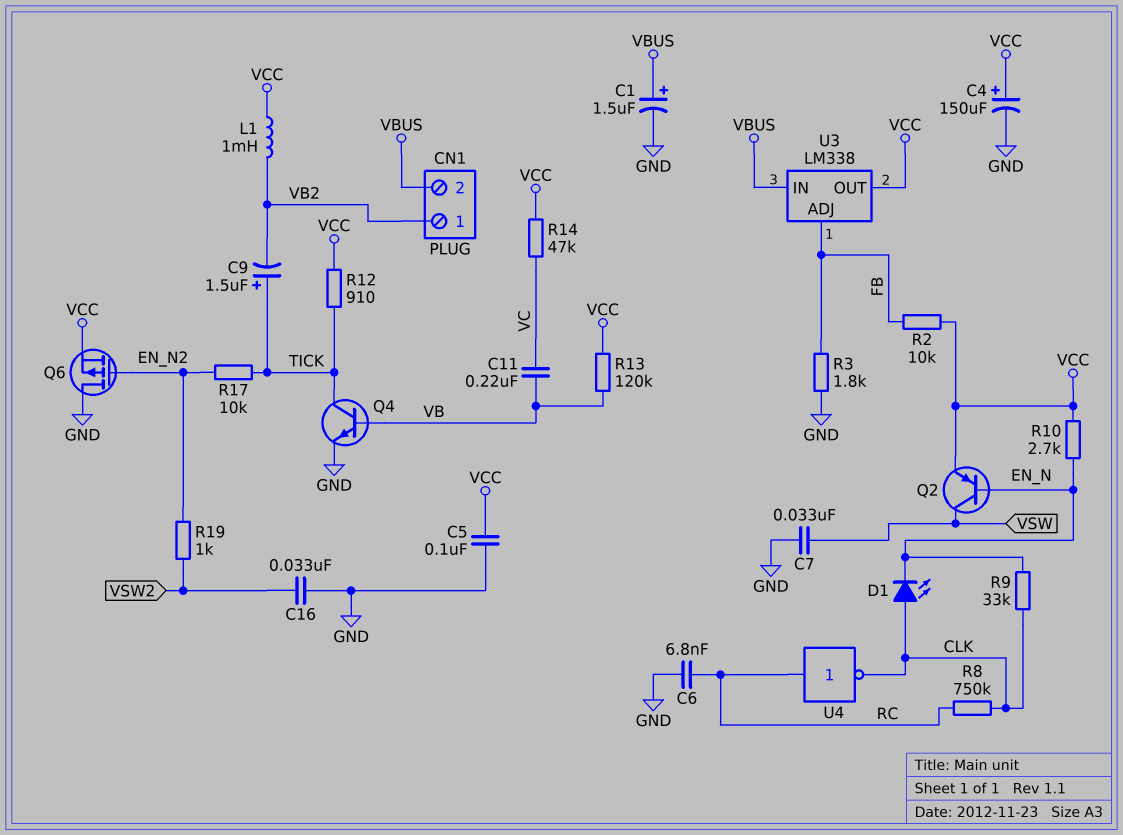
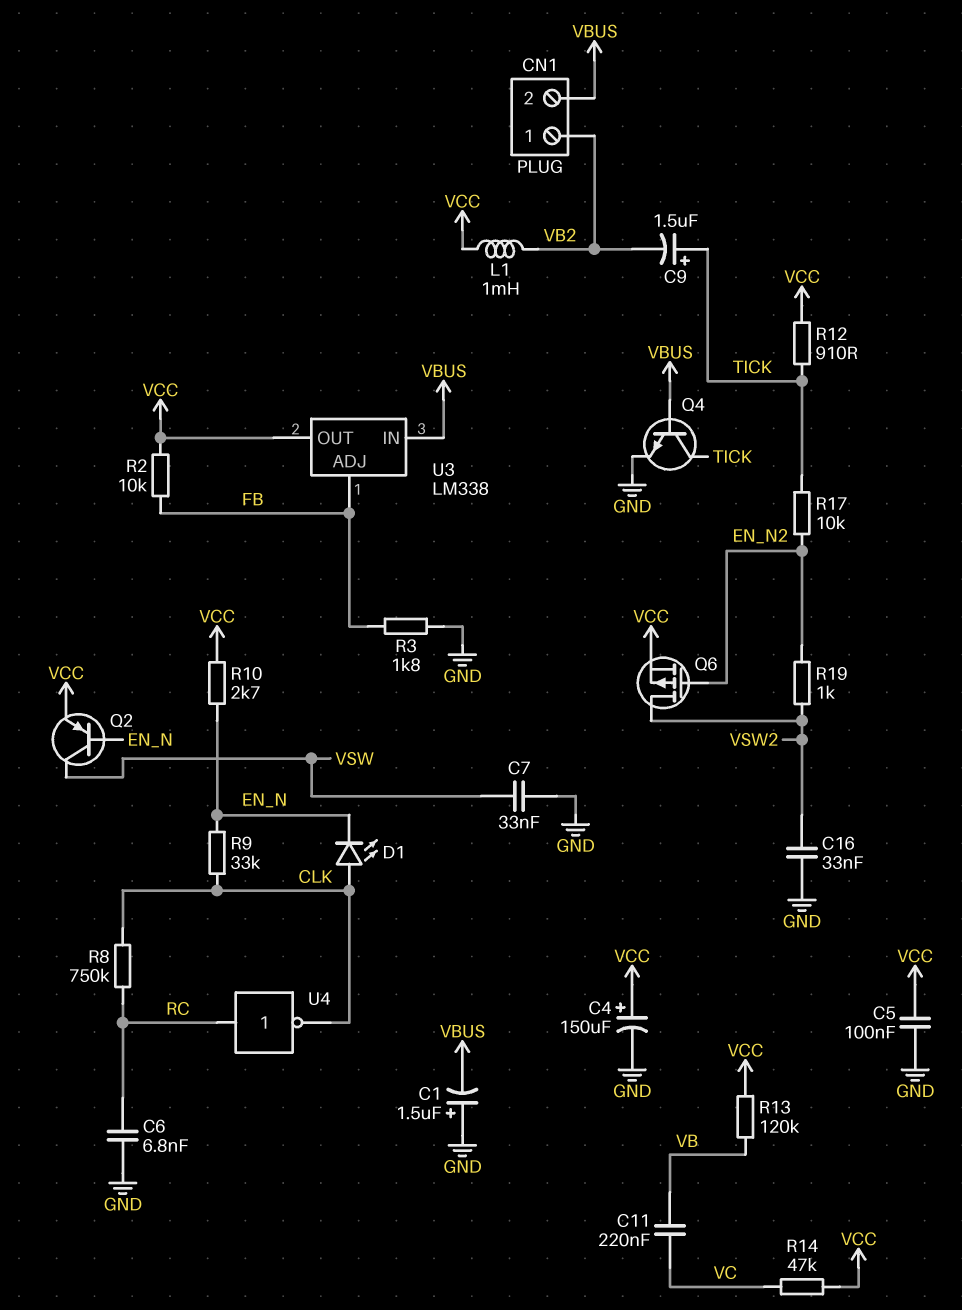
C1: 1.5uF (plus VBUS, minus GND) -> 1.5uF (plus GND, minus VBUS)
Q4: NPN (B VB, C TICK, E GND) -> NPN (B VBUS, C TICK, E GND)
Q6: PMOS (G EN_N2, D GND, S VCC) -> PMOS (G EN_N2, D VSW2, S VCC)

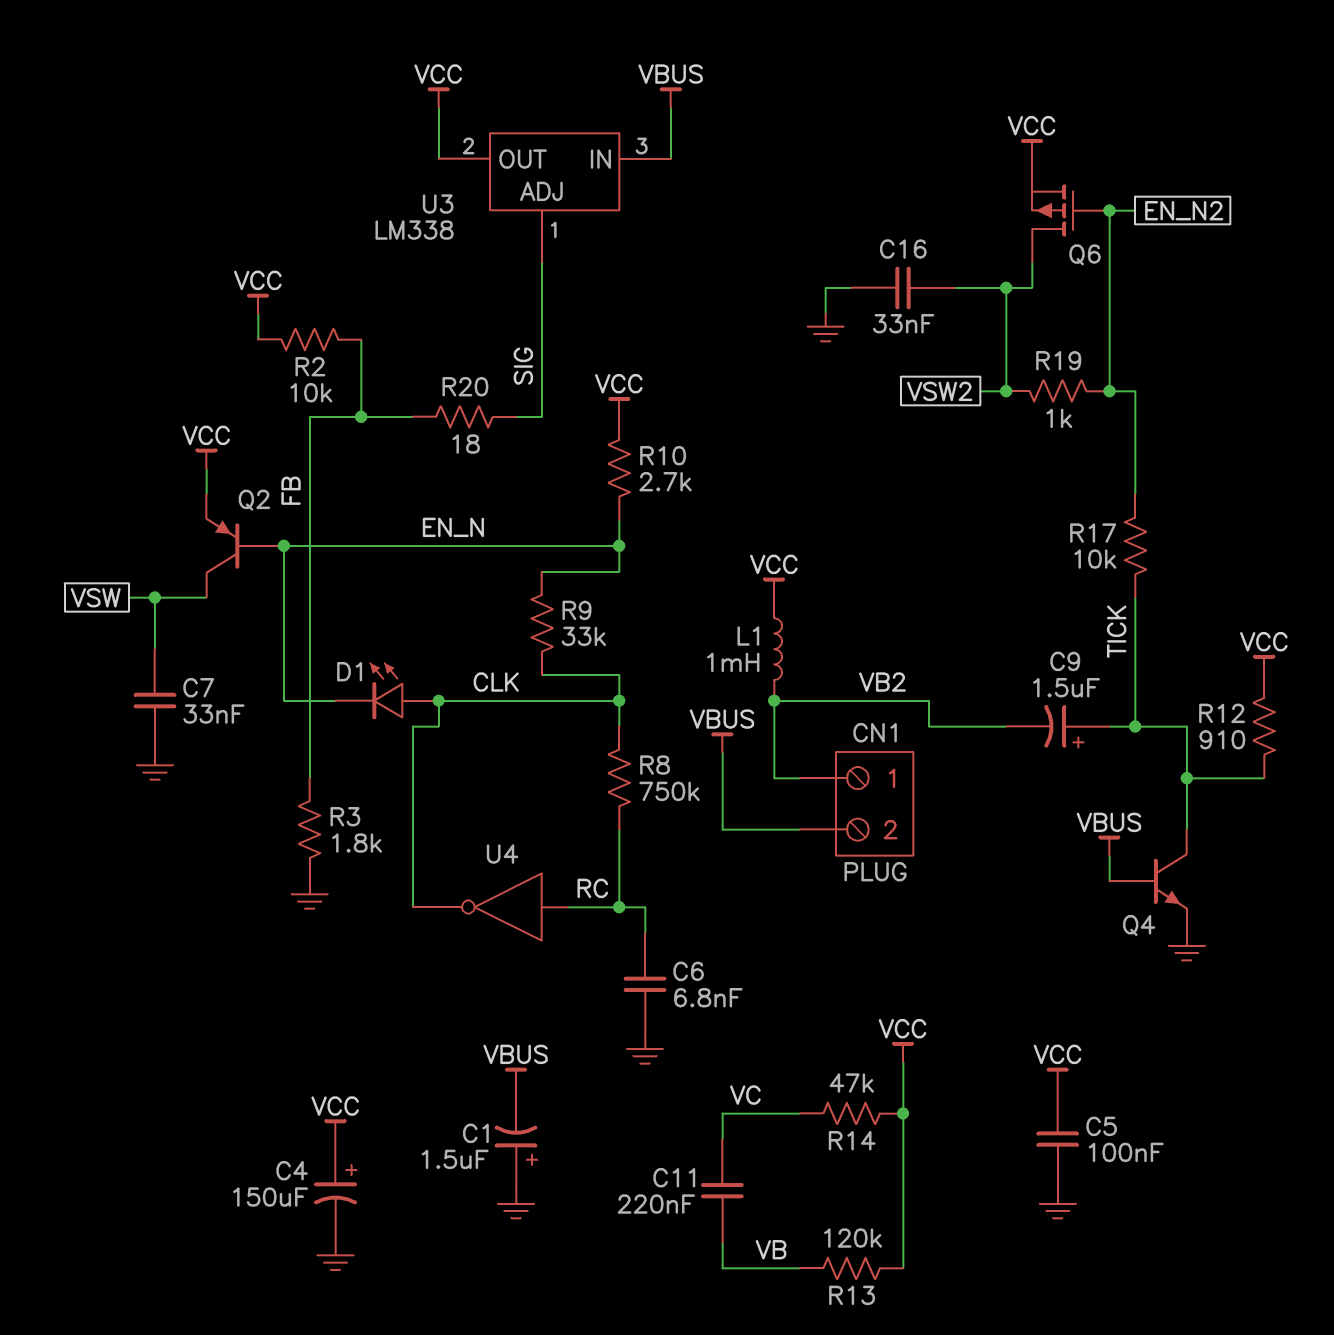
R20: none -> 18 (FB, SIG)
U3 pin ADJ: FB -> SIG

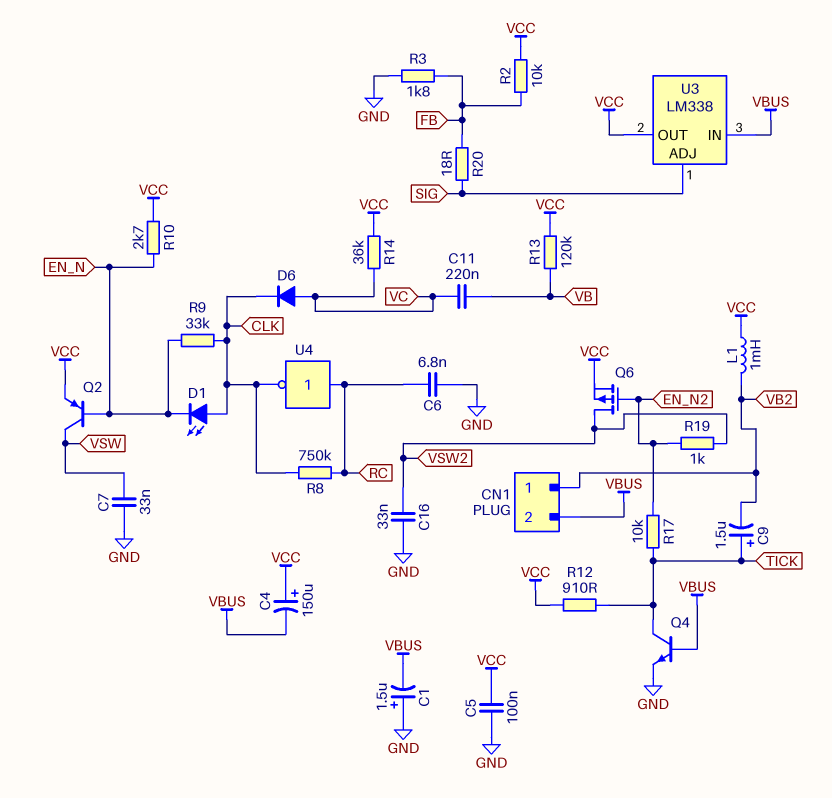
C4: 150uF (plus VCC, minus GND) -> 150uF (plus VCC, minus VBUS)
D6: none -> diode (A VC, K CLK)
R14: 47k (VC, VCC) -> 36k (VC, VCC)

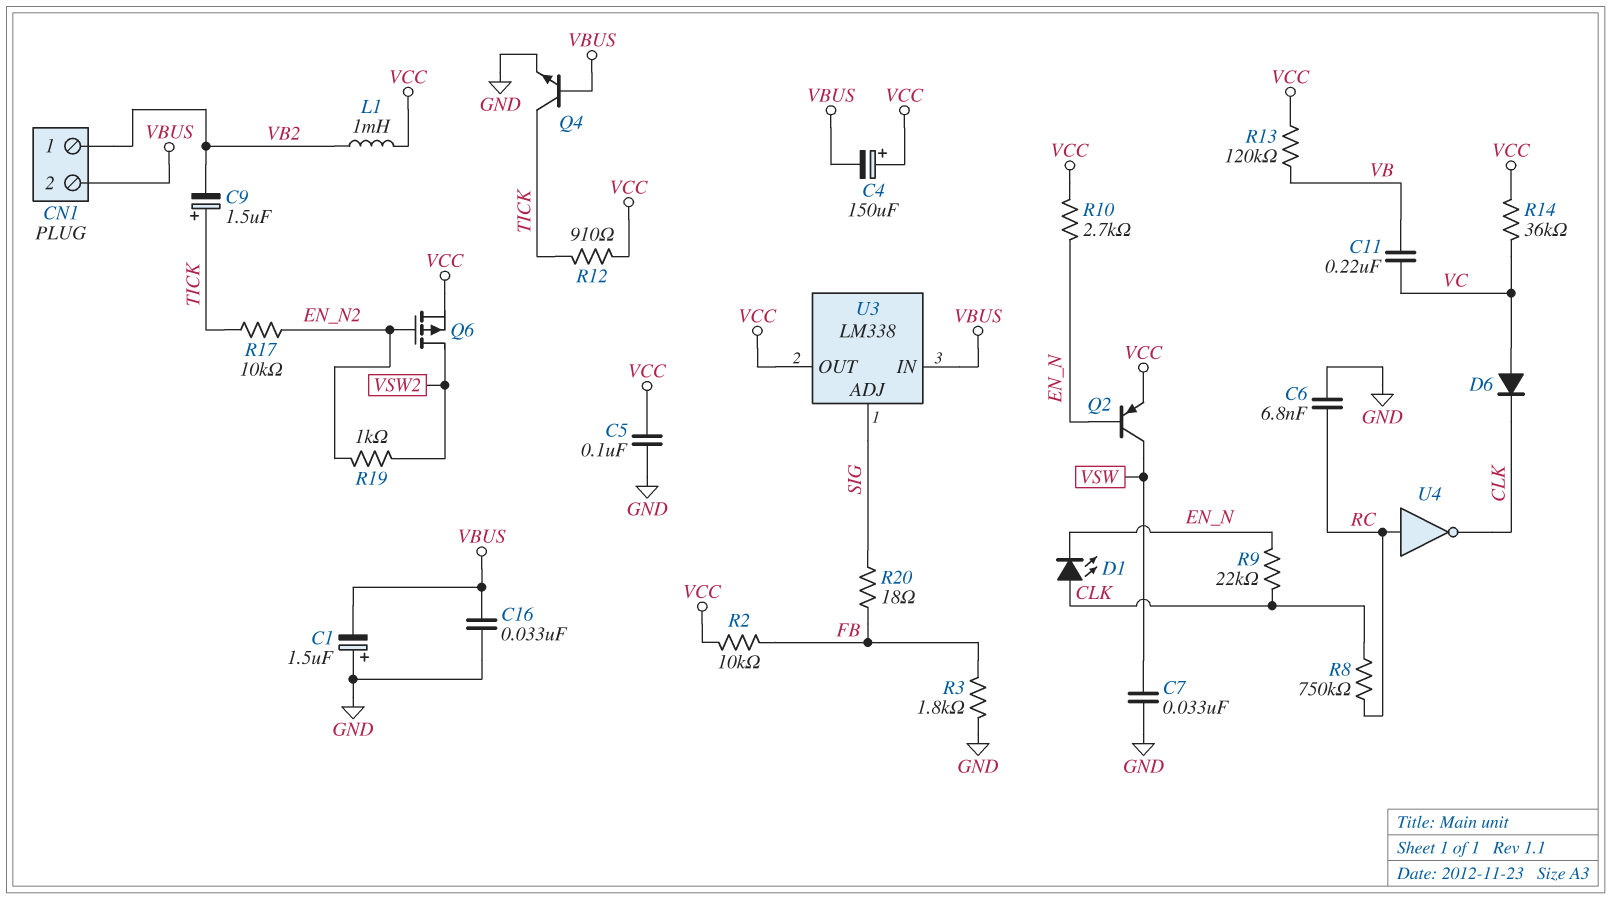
C16: 33nF (GND, VSW2) -> 33nF (GND, VBUS)
R9: 33k (CLK, EN_N) -> 22k (CLK, EN_N)

